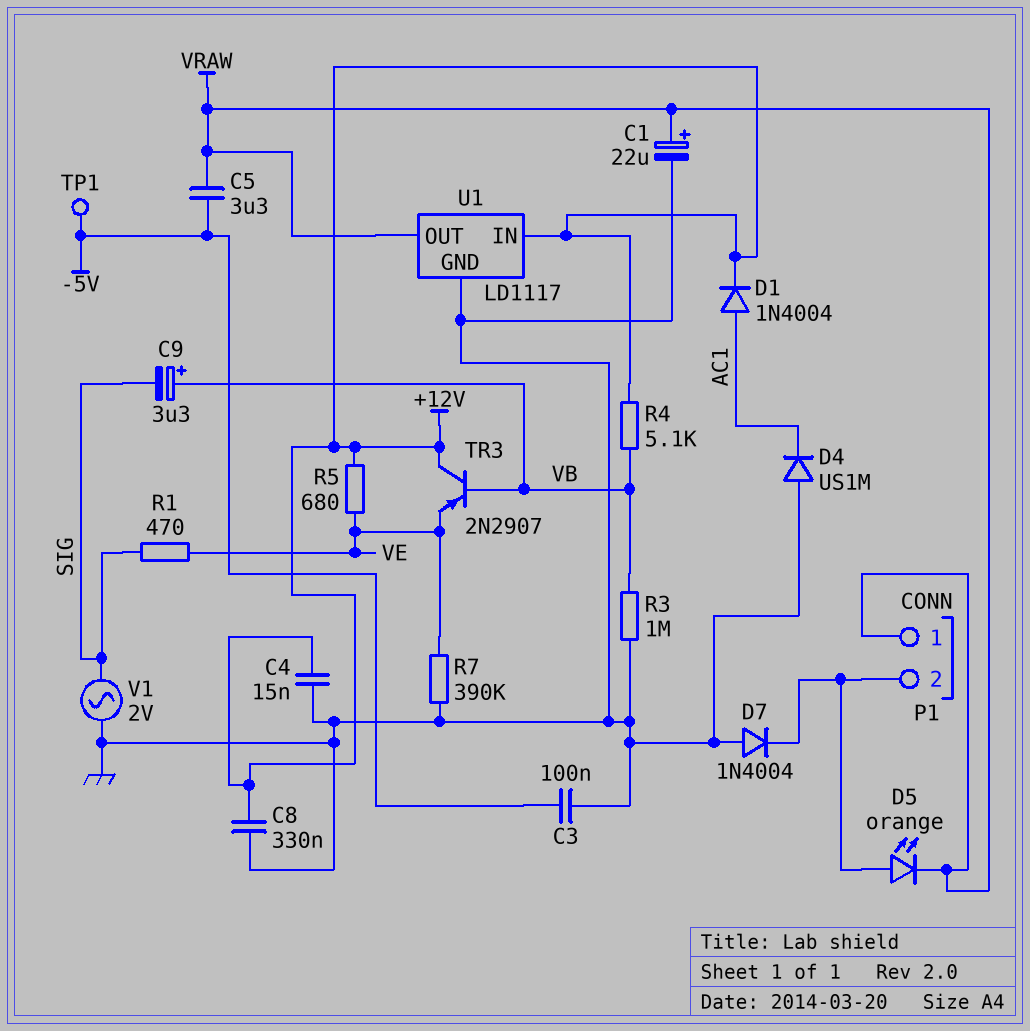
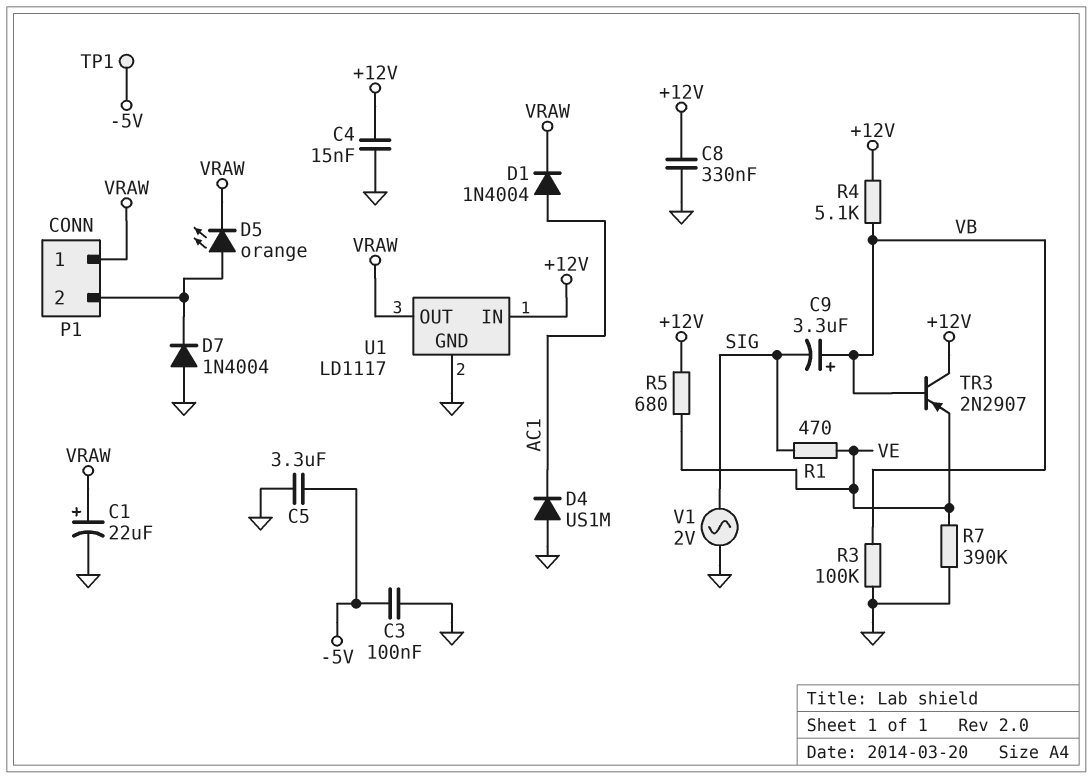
C5: 3.3uF (-5V, VRAW) -> 3.3uF (-5V, GND)
D1: diode 1N4004 (A AC1, K +12V) -> diode 1N4004 (A AC1, K VRAW)
R3: 1M (GND, VB) -> 100k (GND, VB)

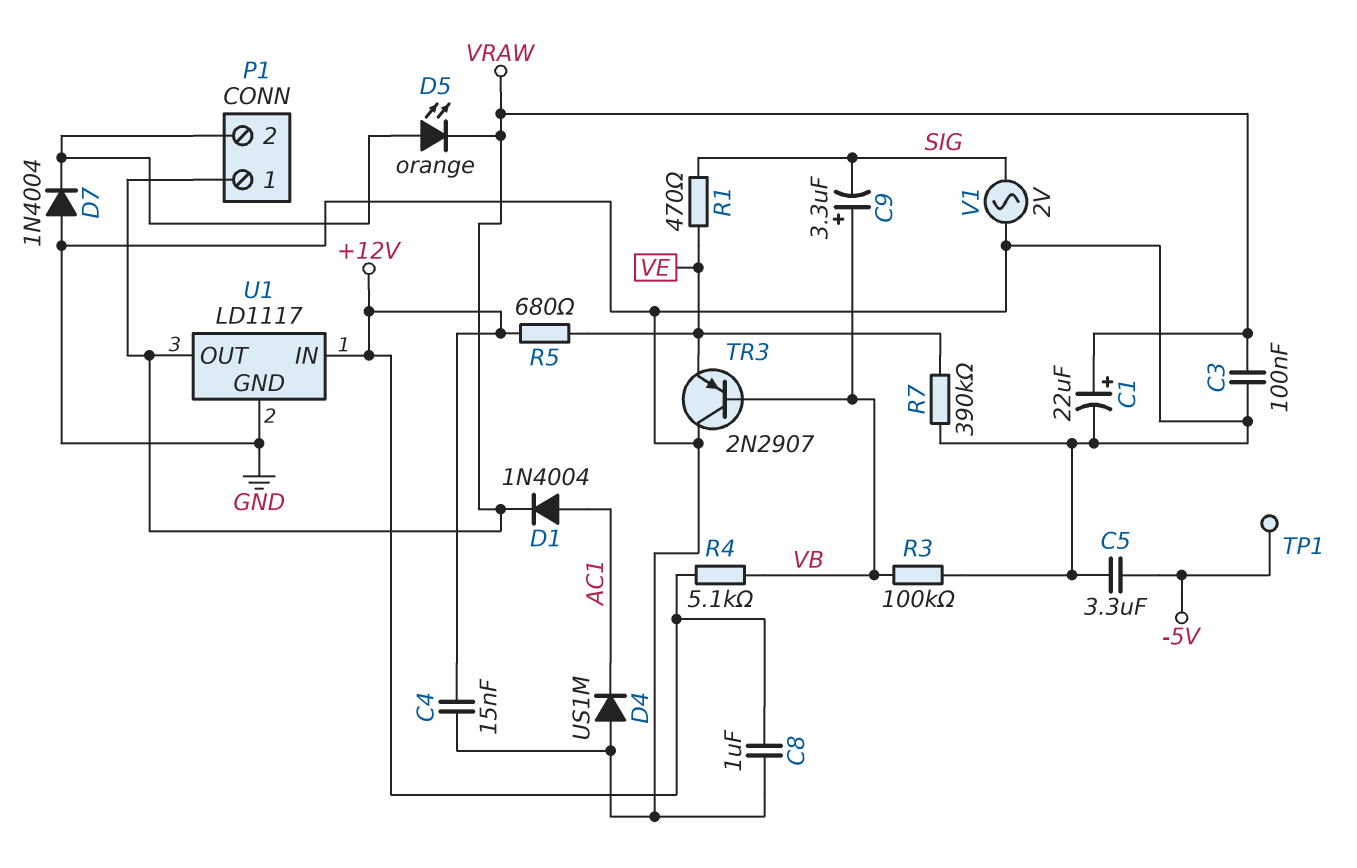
C3: 100nF (-5V, GND) -> 100nF (GND, VRAW)
C8: 330nF (+12V, GND) -> 1uF (+12V, GND)
TR3: PNP 2N2907 (B VB, C +12V, E VE) -> PNP 2N2907 (B VB, C GND, E VE)

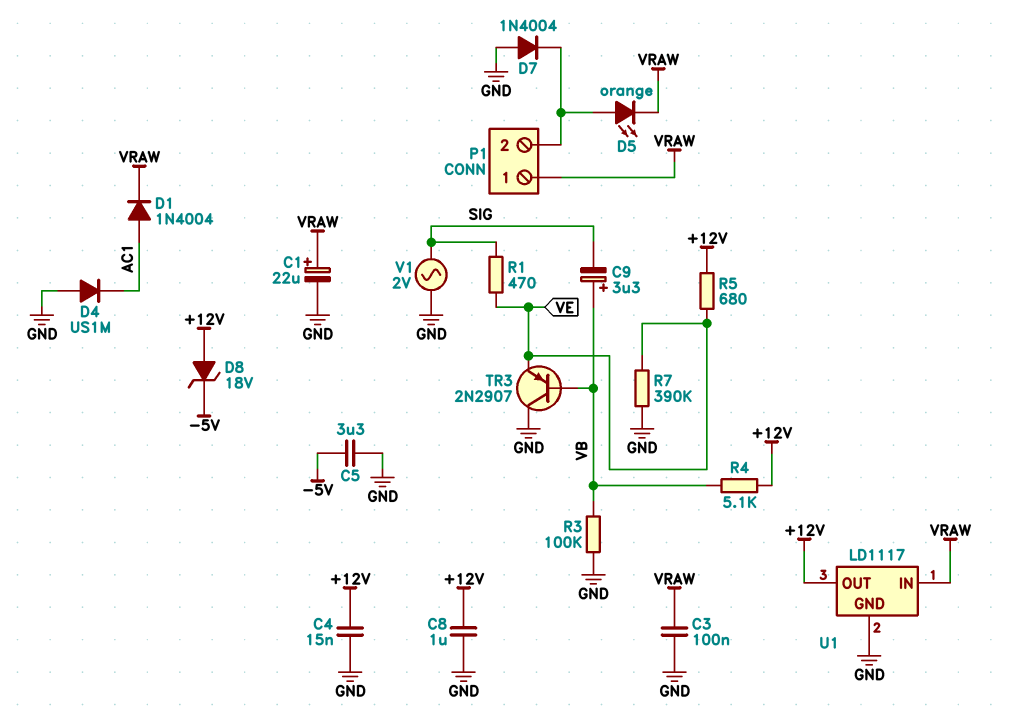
D8: none -> zener 18V (A +12V, K -5V)
TP1: test point (-5V) -> none
U1 pin IN: +12V -> VRAW
U1 pin OUT: VRAW -> +12V

